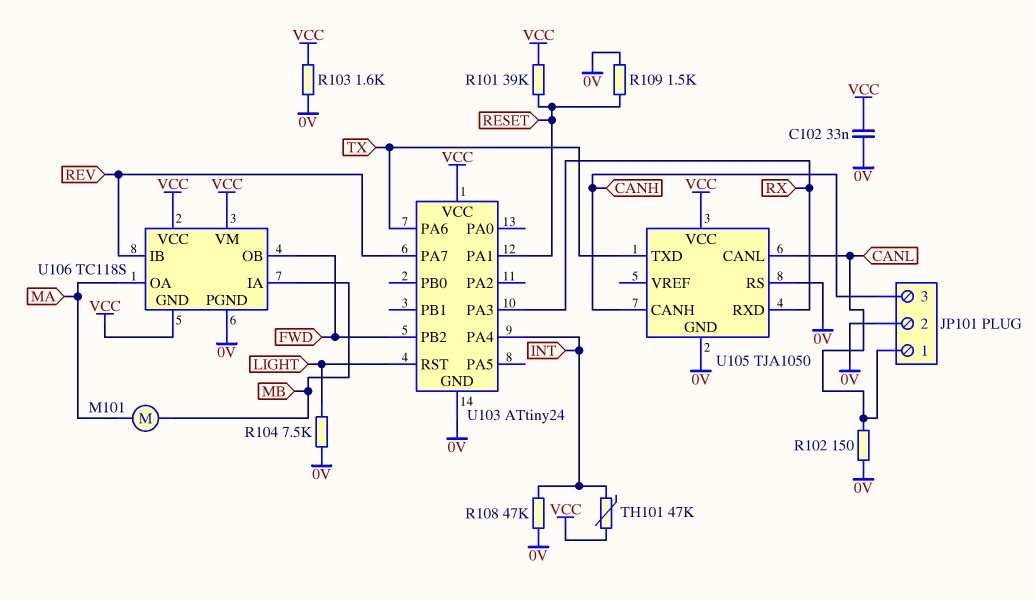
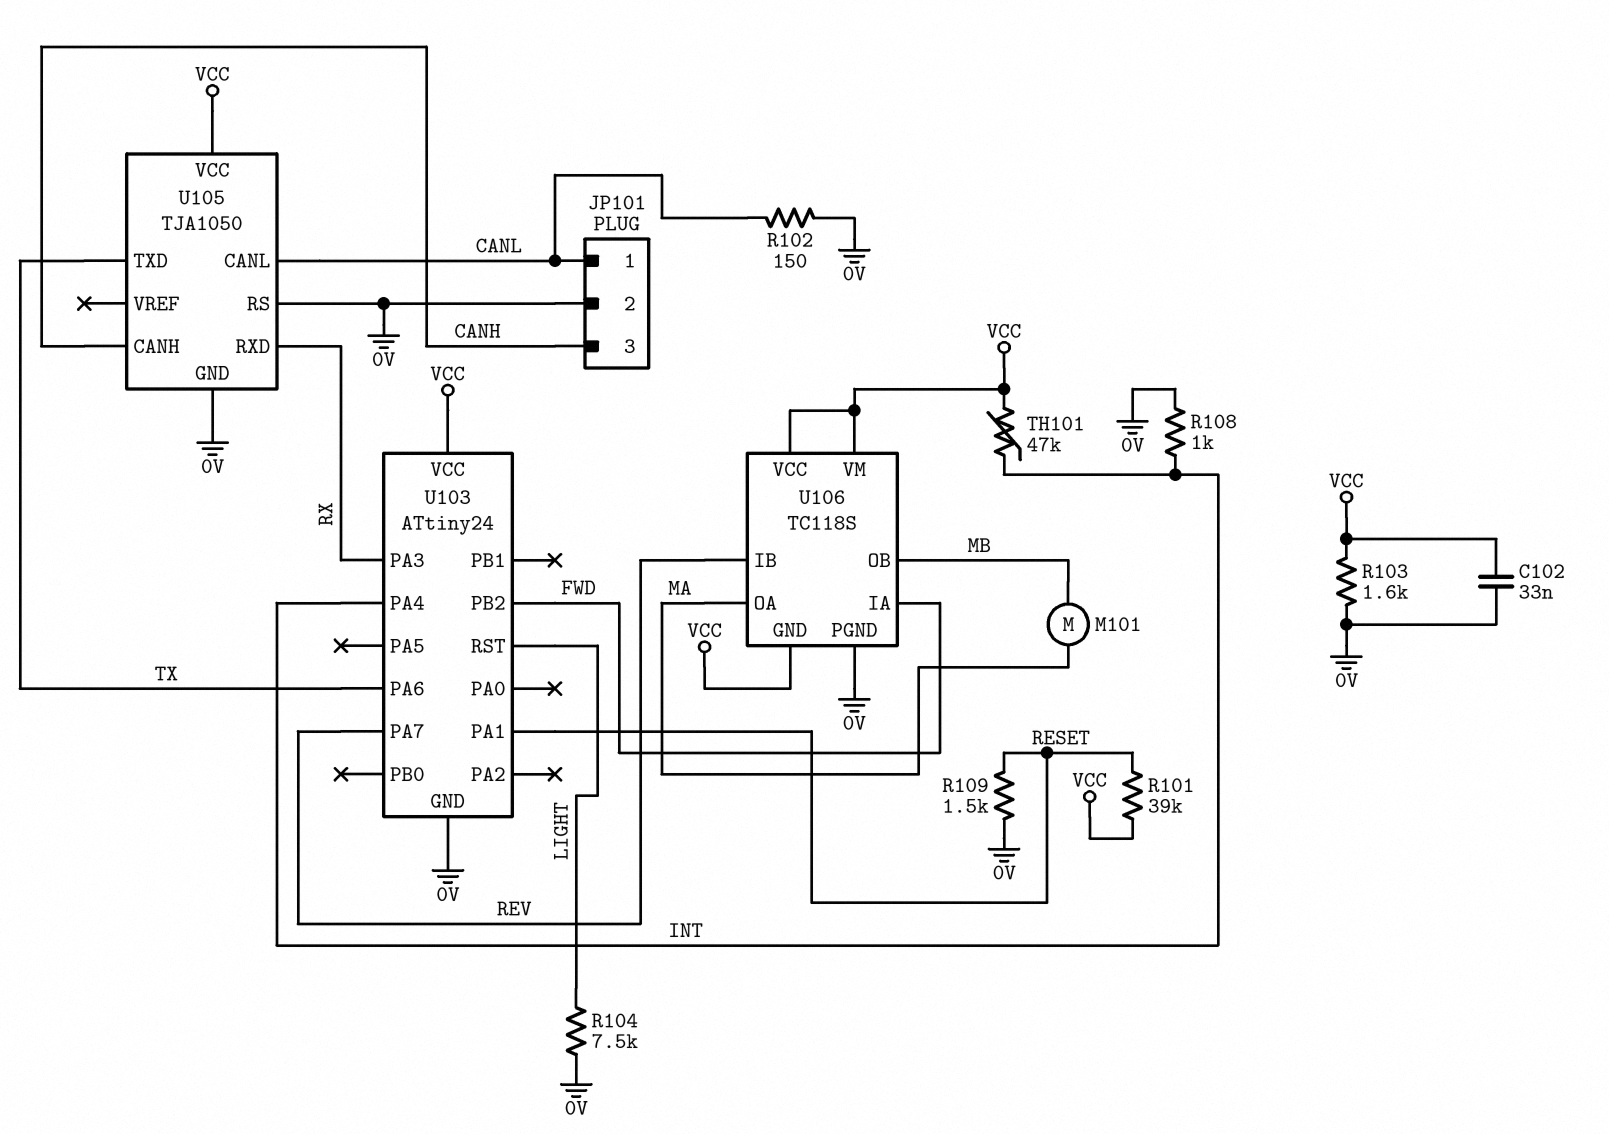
R108: 47k (0V, INT) -> 1k (0V, INT)
U106 pin IA: MB -> FWD
U106 pin OB: FWD -> MB

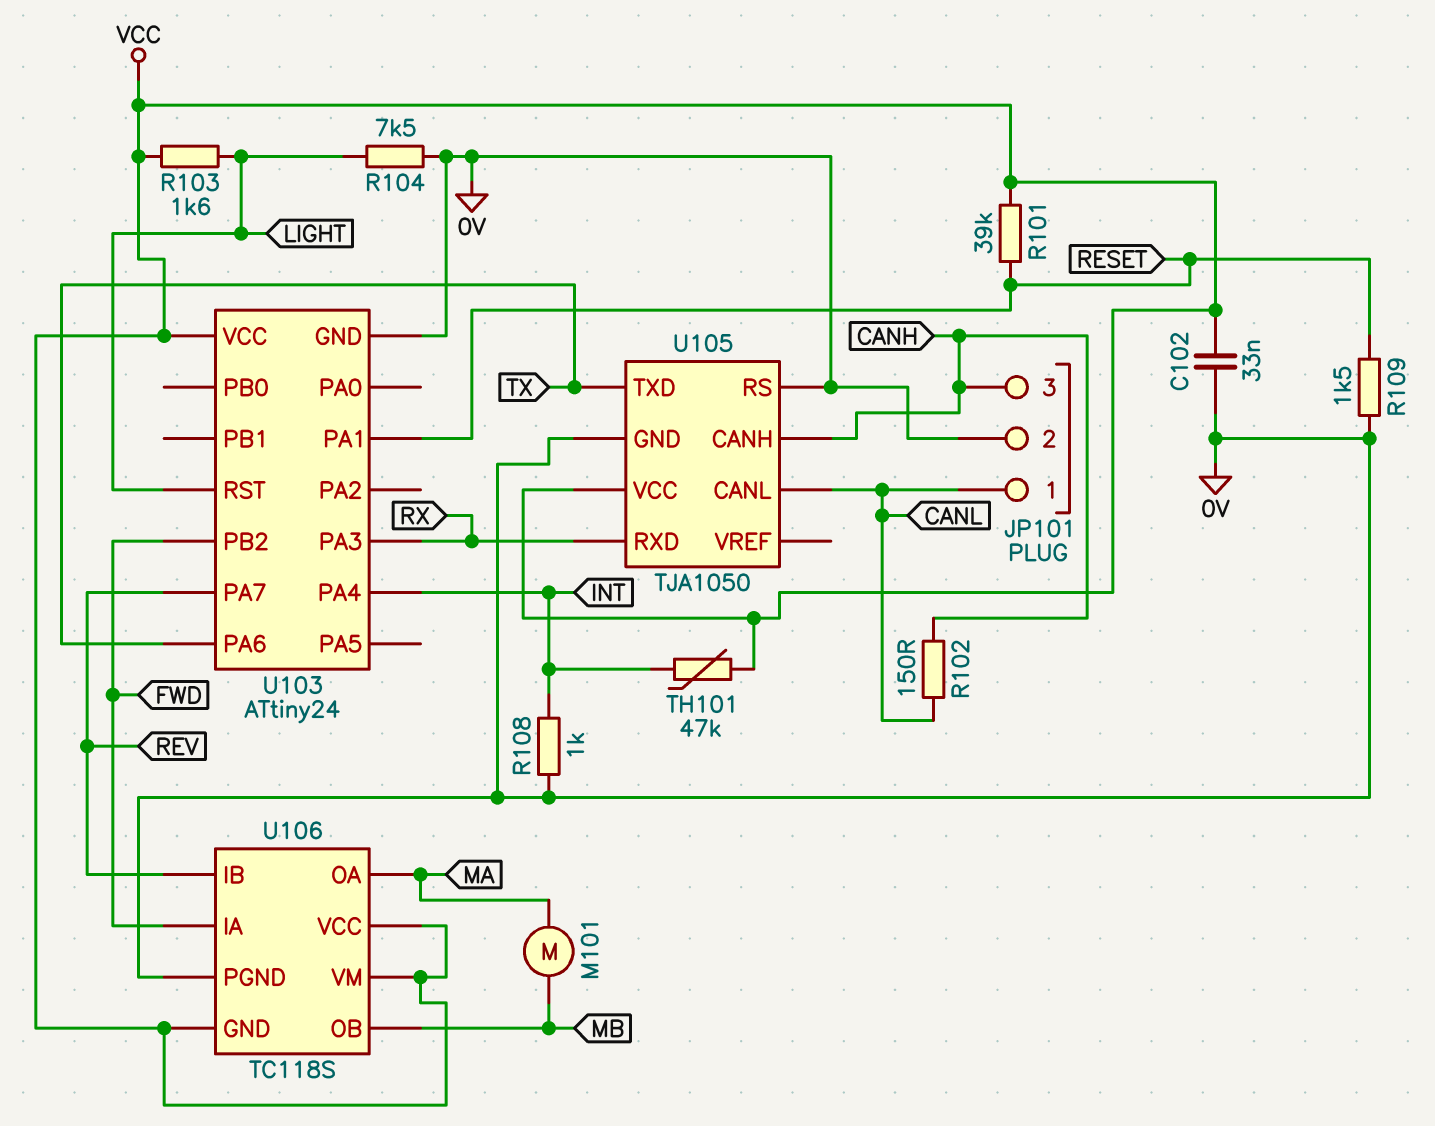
R102: 150 (0V, CANL) -> 150 (CANH, CANL)
R103: 1.6k (0V, VCC) -> 1.6k (LIGHT, VCC)

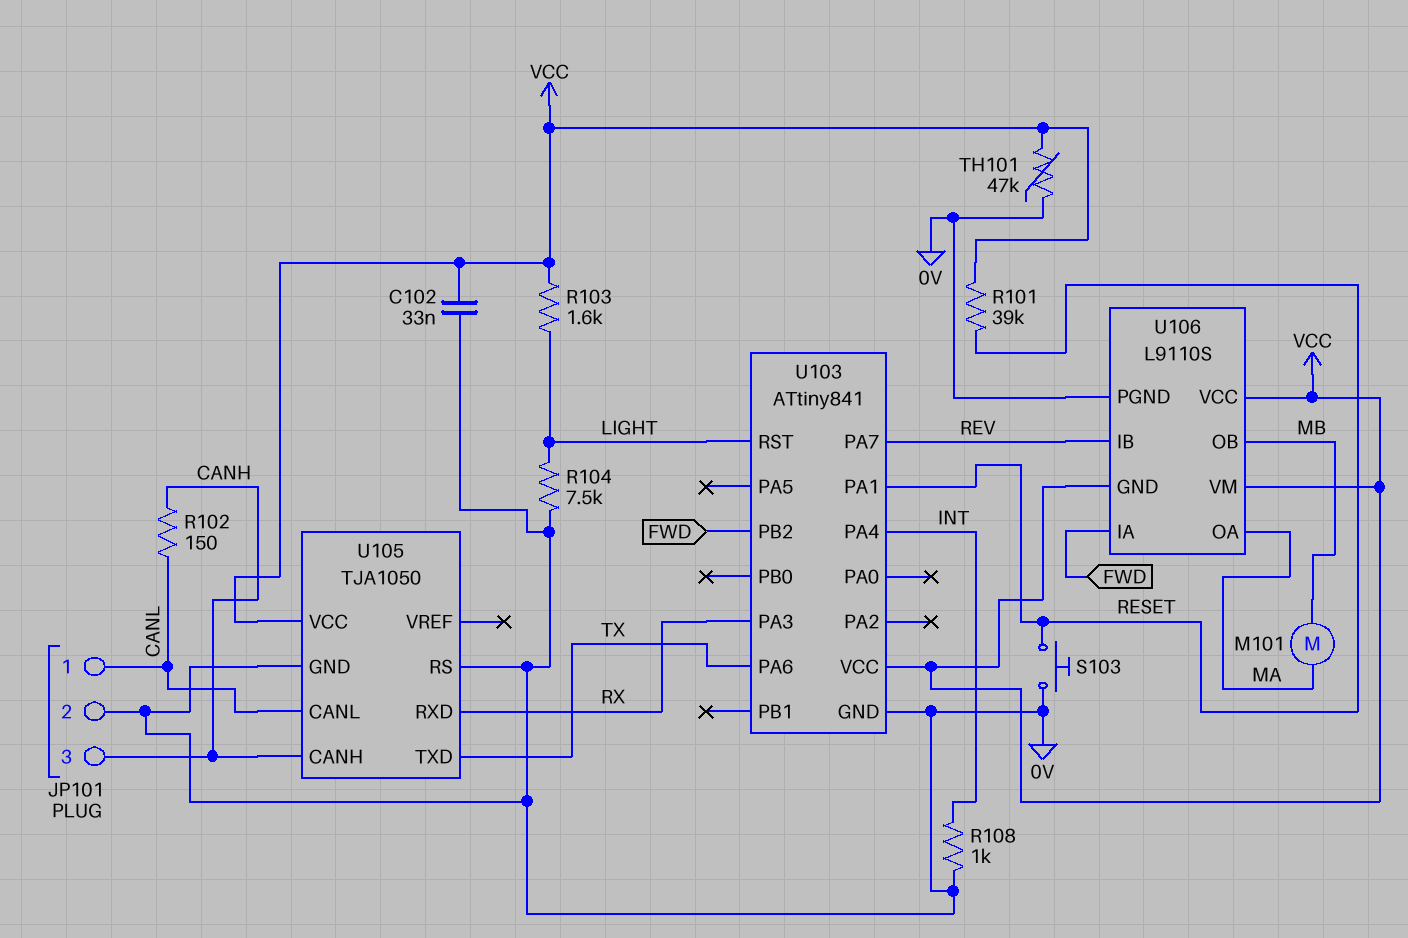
R109: 1.5k (0V, RESET) -> none
S103: none -> button (0V, RESET)
TH101: 47k (INT, VCC) -> 47k (0V, VCC)
U103: ATtiny24 -> ATtiny841
U106: TC118S -> L9110S

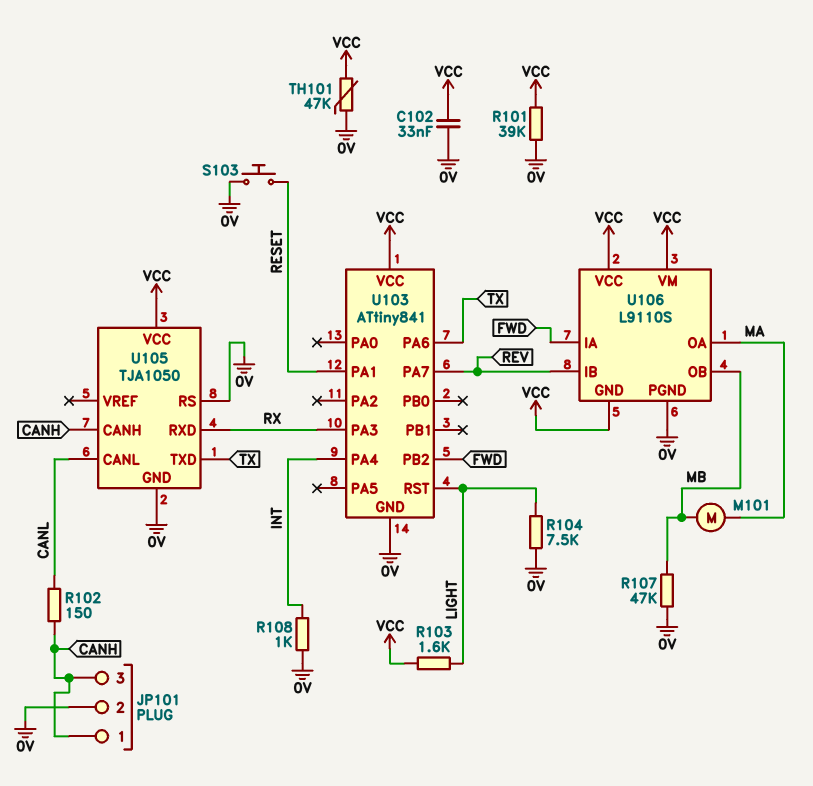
JP101 pin 1: CANL -> CANH
R101: 39k (RESET, VCC) -> 39k (0V, VCC)
R107: none -> 47k (0V, MB)

